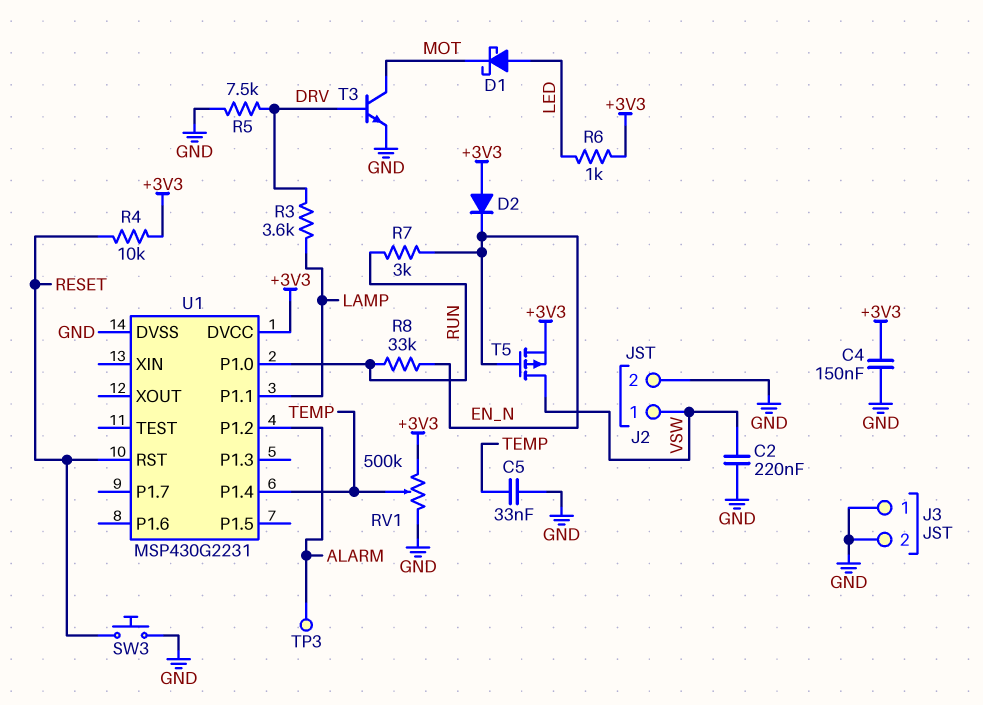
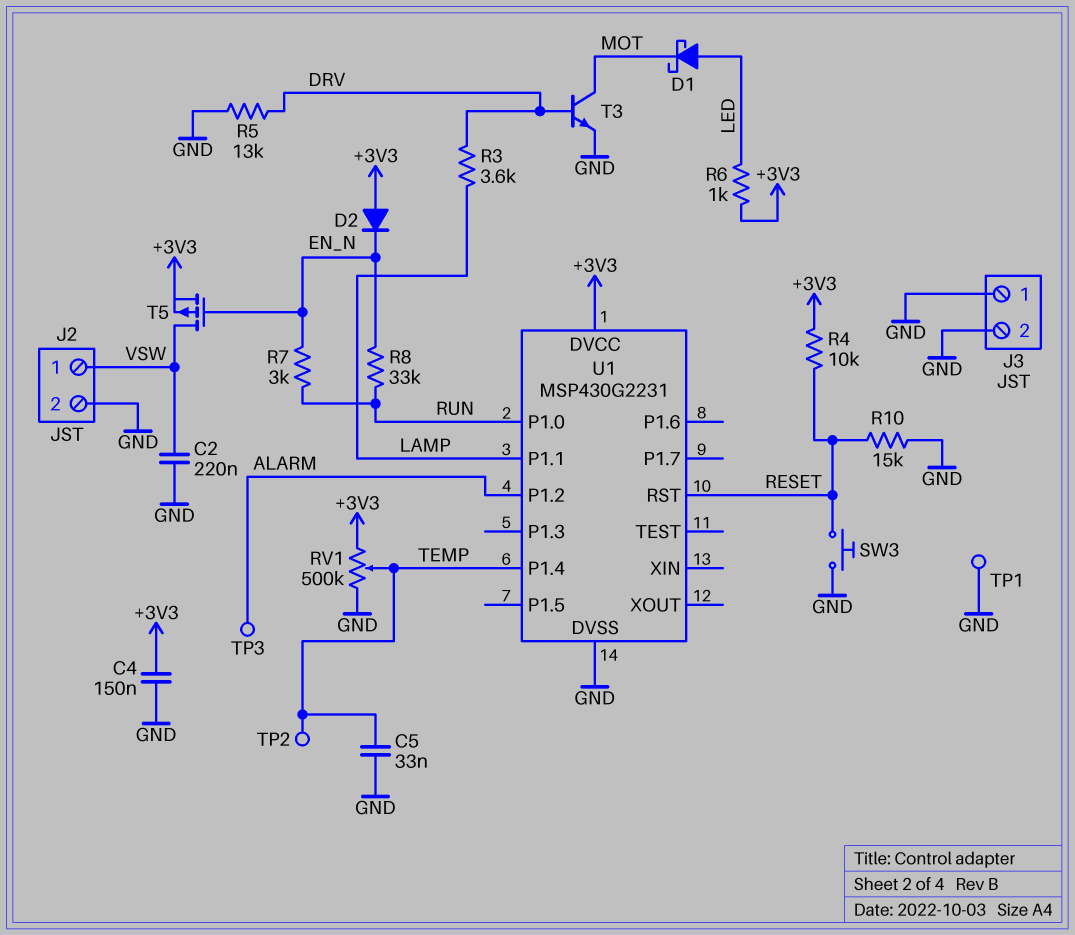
R5: 7.5k (DRV, GND) -> 13k (DRV, GND)
R10: none -> 15k (GND, RESET)
TP1: none -> test point (GND)
TP2: none -> test point (TEMP)

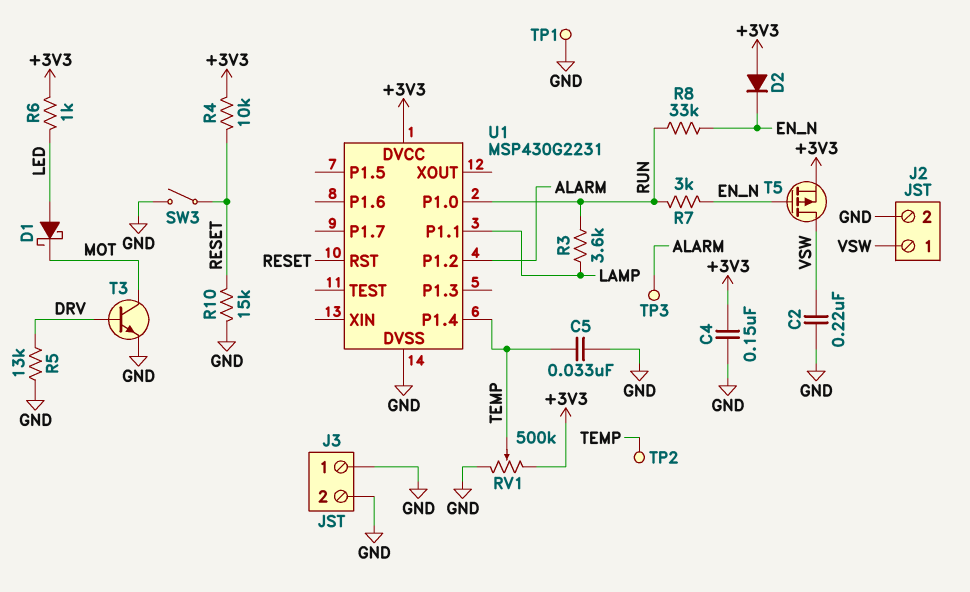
R3: 3.6k (DRV, LAMP) -> 3.6k (LAMP, RUN)
SW3: button (GND, RESET) -> switch (GND, RESET)

